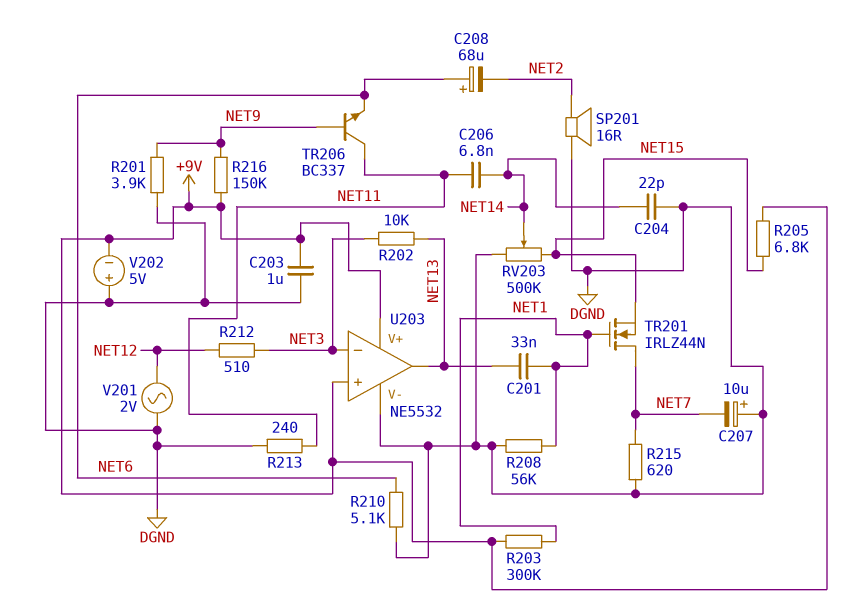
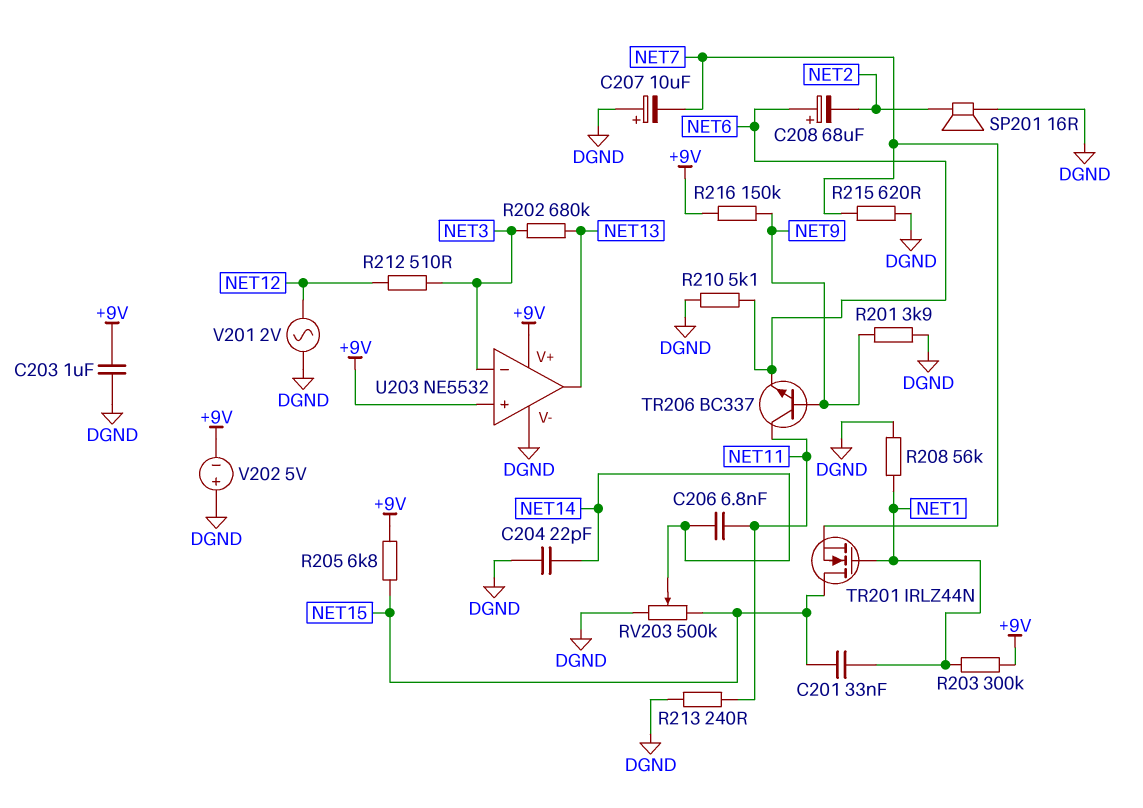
C201: 33nF (NET1, NET13) -> 33nF (NET1, NET15)
R202: 10k (NET3, NET13) -> 680k (NET3, NET13)
TR201: NMOS IRLZ44N (G NET1, D NET7, S NET15) -> NMOS IRLZ44N (G NET1, D NET15, S NET7)

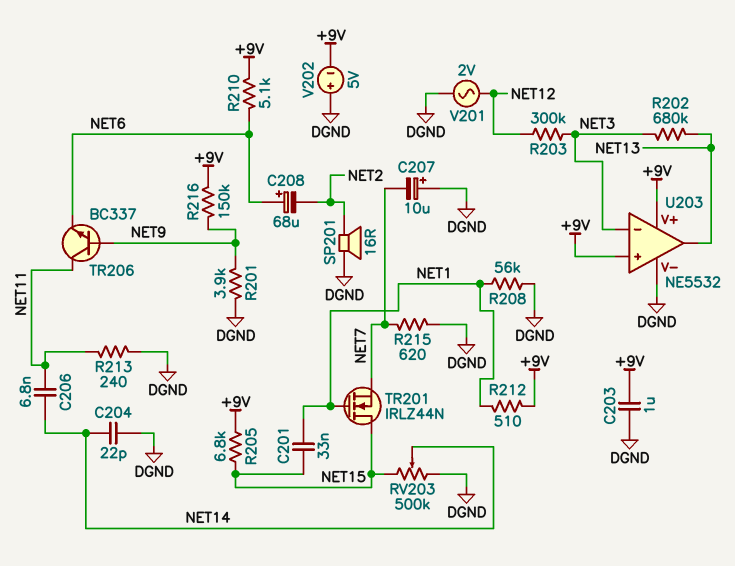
R203: 300k (+9V, NET1) -> 300k (NET3, NET12)
R210: 5.1k (DGND, NET6) -> 5.1k (+9V, NET6)
R212: 510 (NET3, NET12) -> 510 (+9V, NET1)

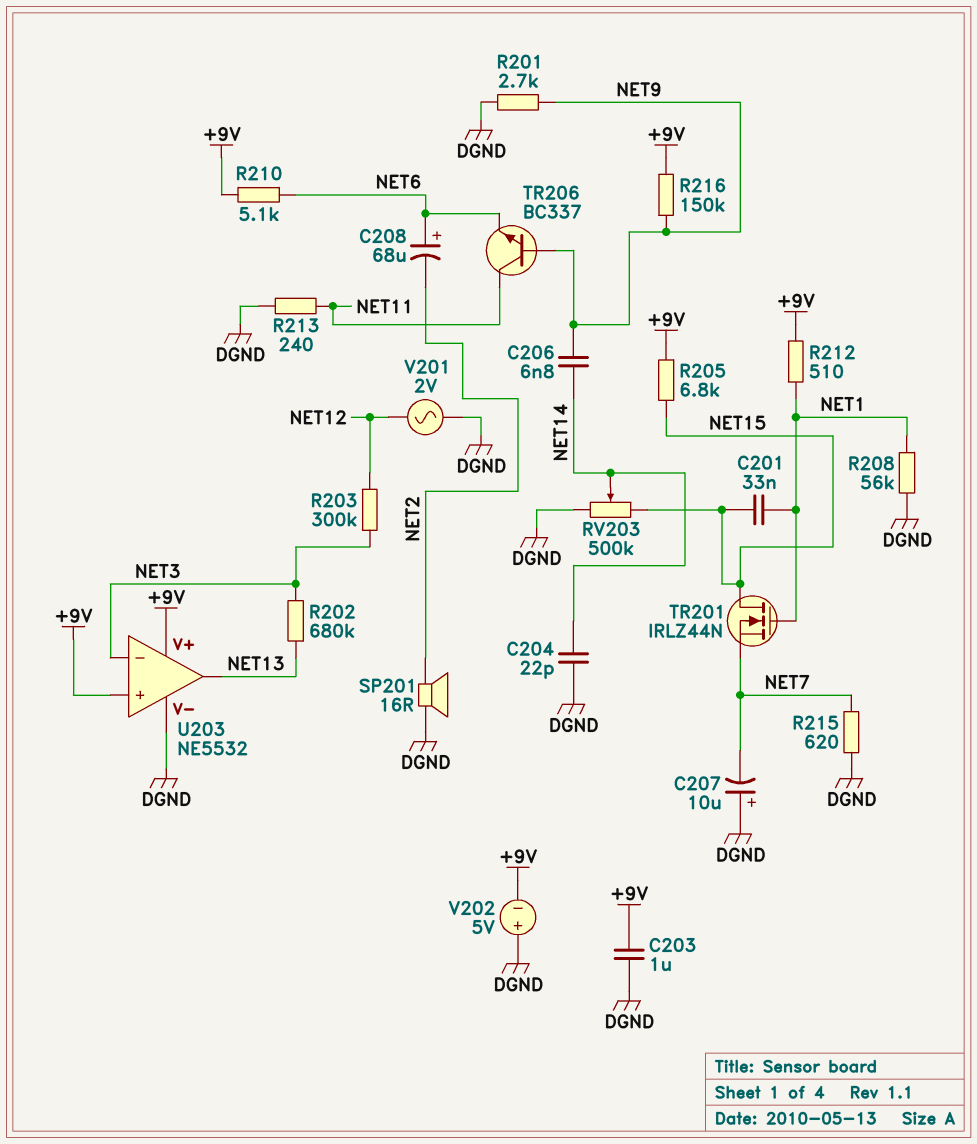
C206: 6.8nF (NET11, NET14) -> 6.8nF (NET9, NET14)
R201: 3.9k (DGND, NET9) -> 2.7k (DGND, NET9)

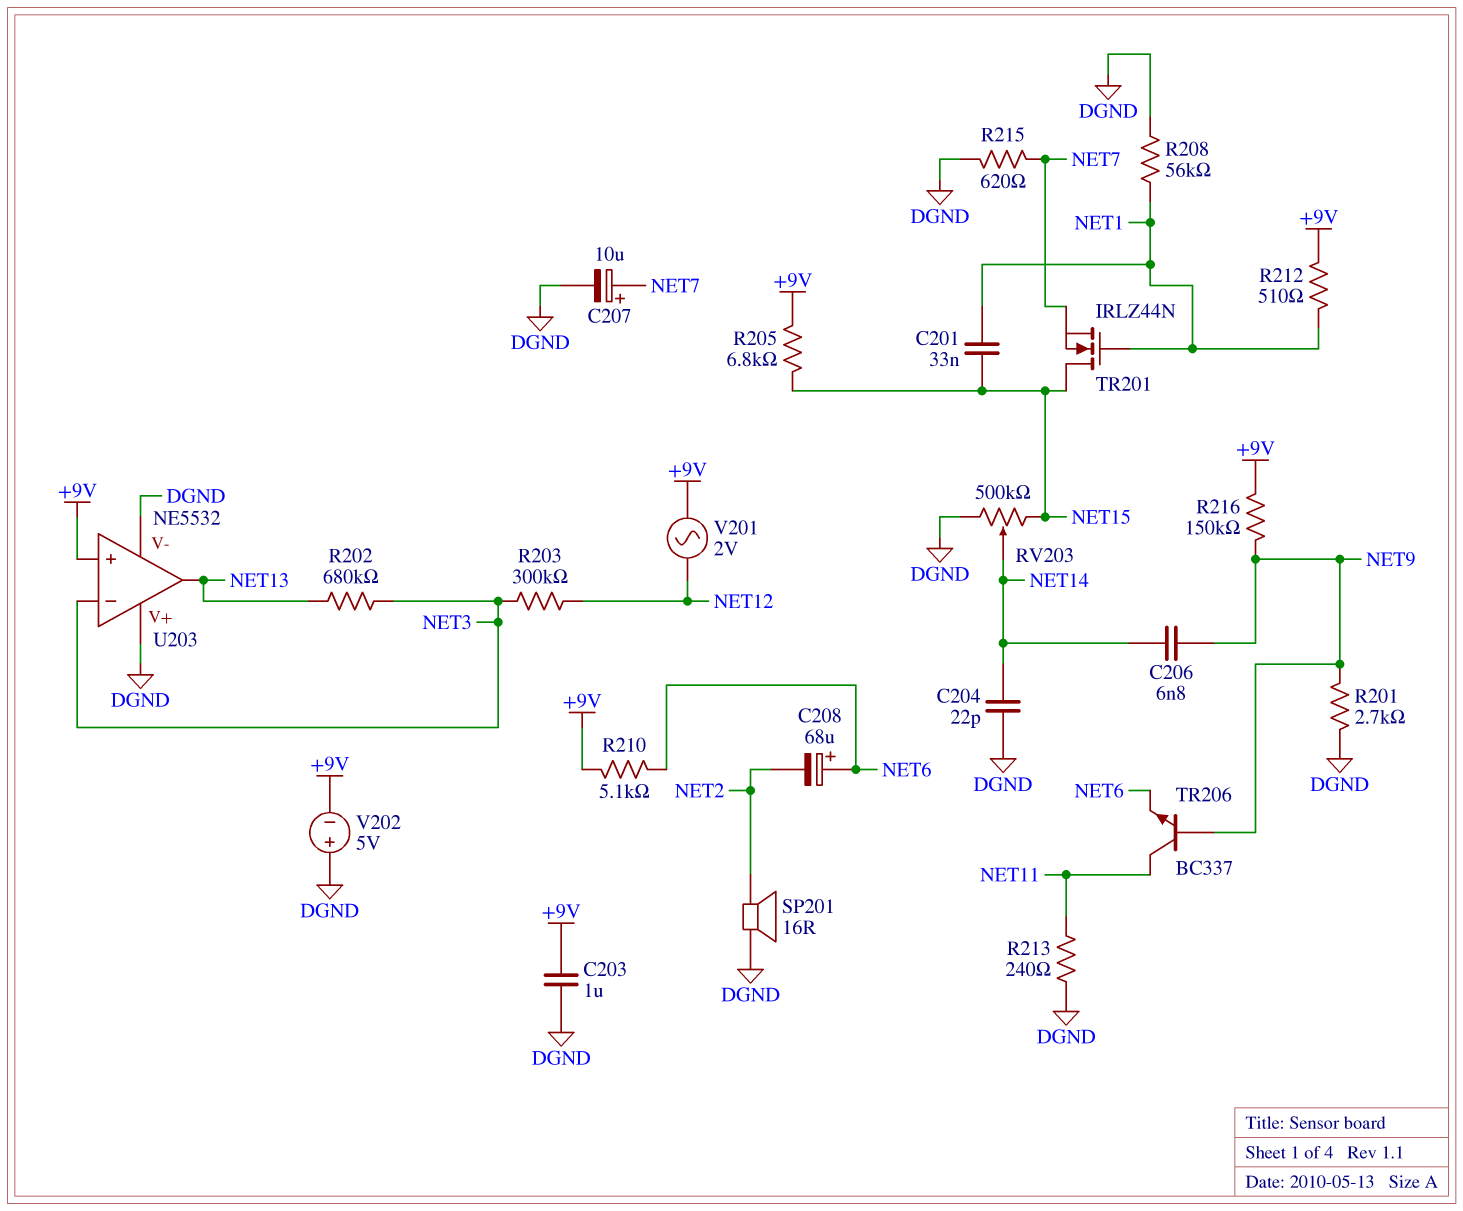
C207: 10uF (plus DGND, minus NET7) -> 10uF (plus NET7, minus DGND)
U203 pin V+: +9V -> DGND
V201: AC 2V (DGND, NET12) -> AC 2V (+9V, NET12)

